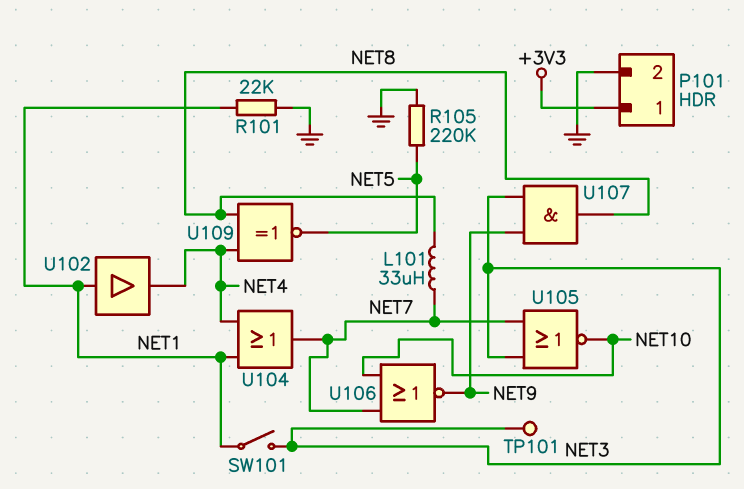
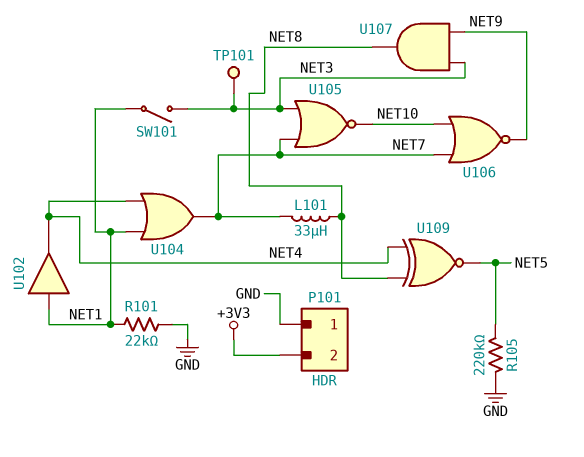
P101 pin 1: +3V3 -> GND
P101 pin 2: GND -> +3V3

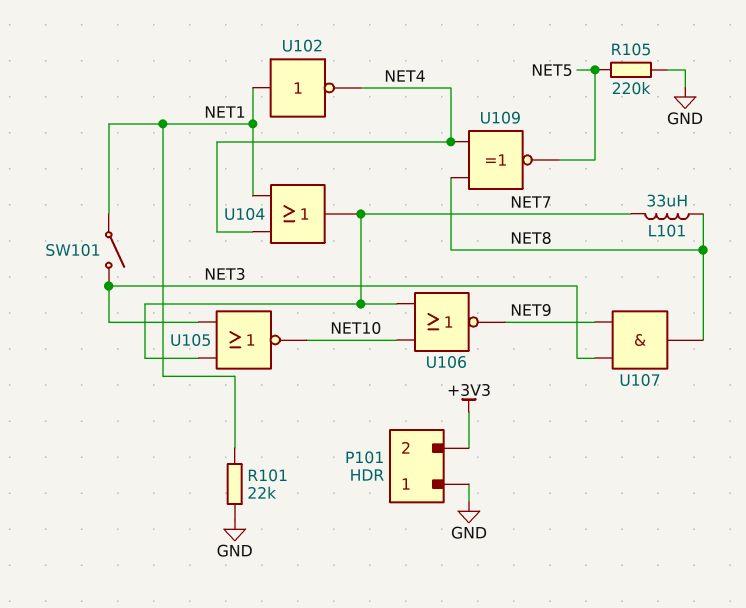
TP101: test point (NET3) -> none
U102: buffer (in NET1, out NET4) -> NOT (in NET1, out NET4)

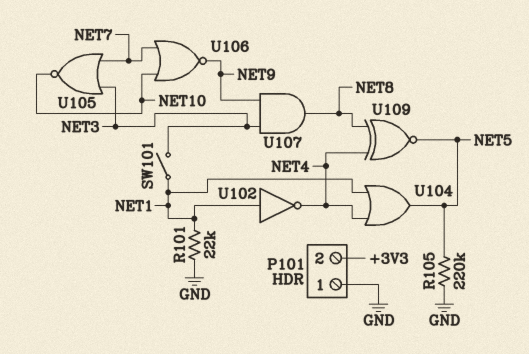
L101: 33uH (NET7, NET8) -> none
U104: OR (in NET1, in NET4, out NET7) -> OR (in NET1, in NET4, out NET5)

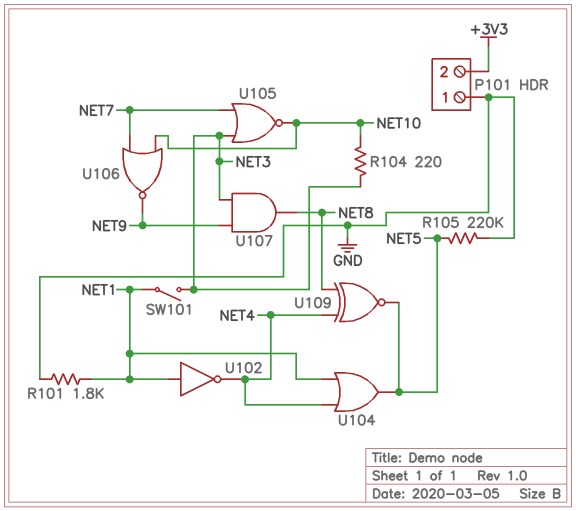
R101: 22k (GND, NET1) -> 1.8k (GND, NET1)
R104: none -> 220 (NET3, NET10)

